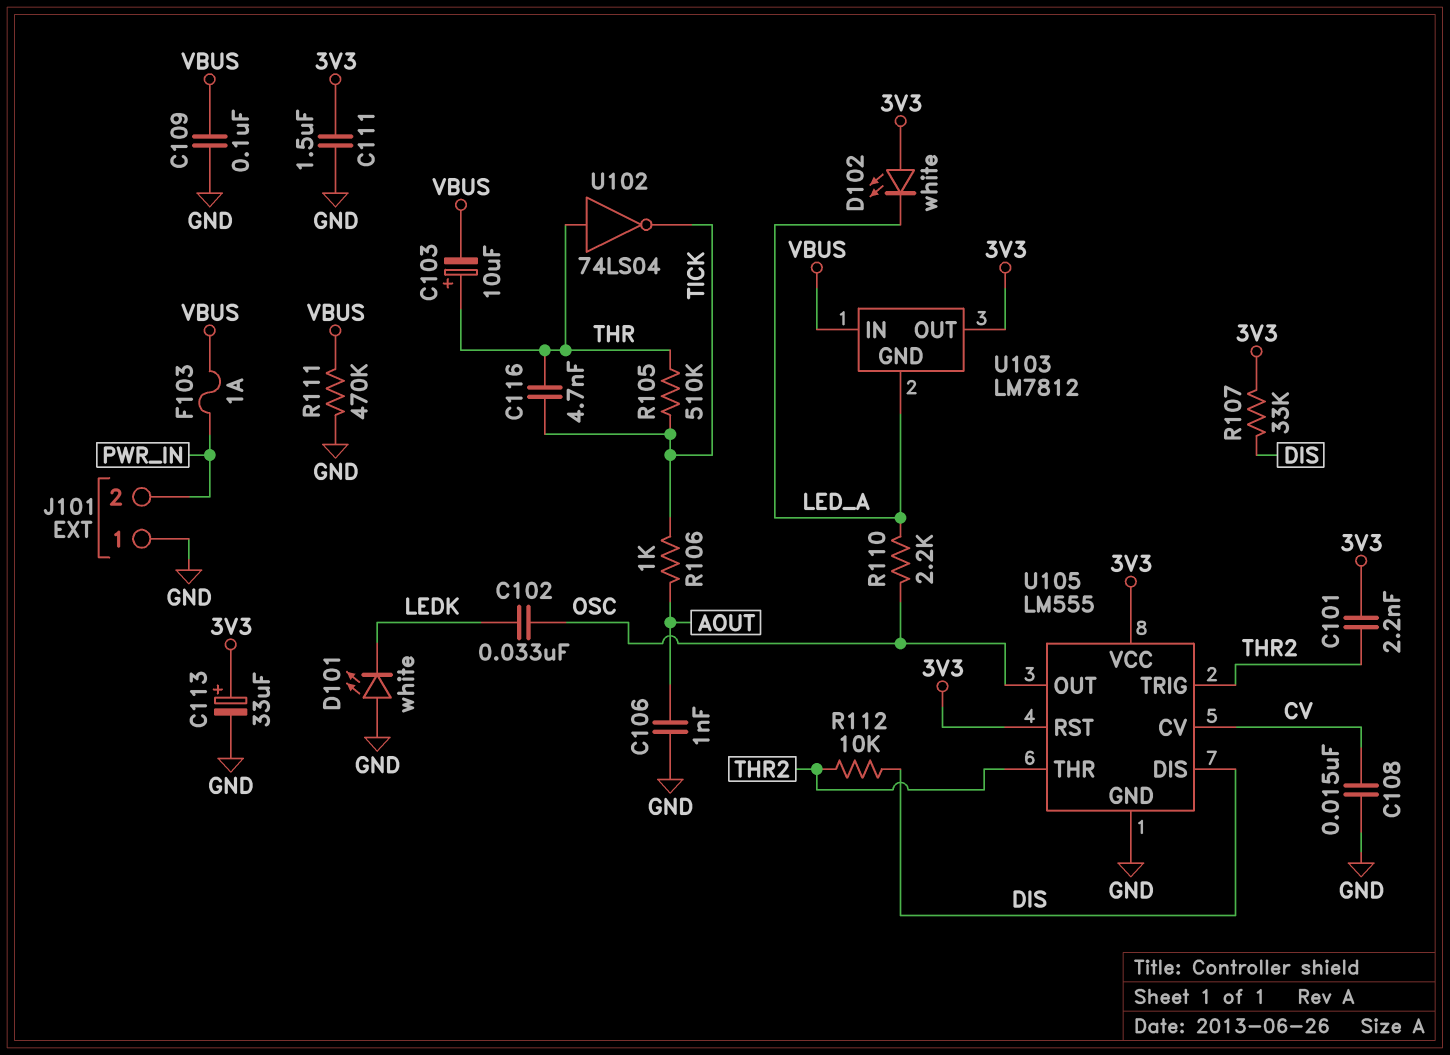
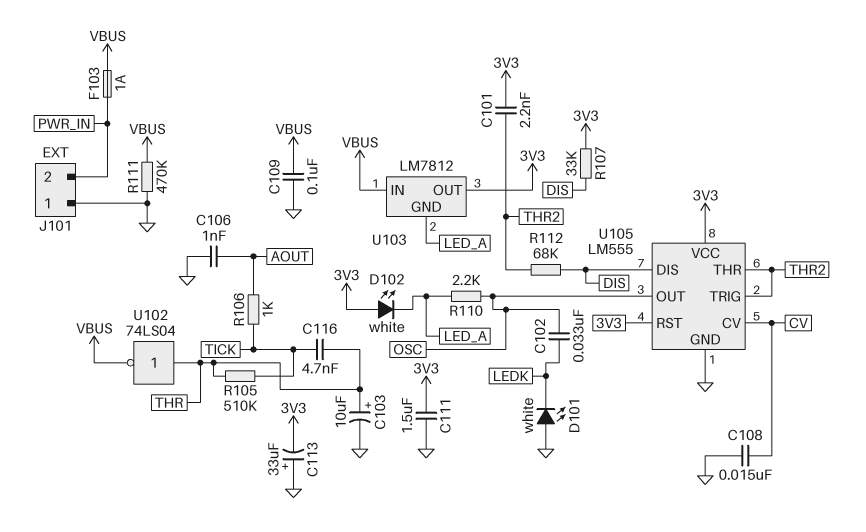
C103: 10uF (plus THR, minus VBUS) -> 10uF (plus THR, minus GND)
C113: 33uF (plus 3V3, minus GND) -> 33uF (plus GND, minus 3V3)
R112: 10k (DIS, THR2) -> 68k (DIS, THR2)
U102: NOT 74LS04 (in THR, out TICK) -> NOT 74LS04 (in THR, out VBUS)

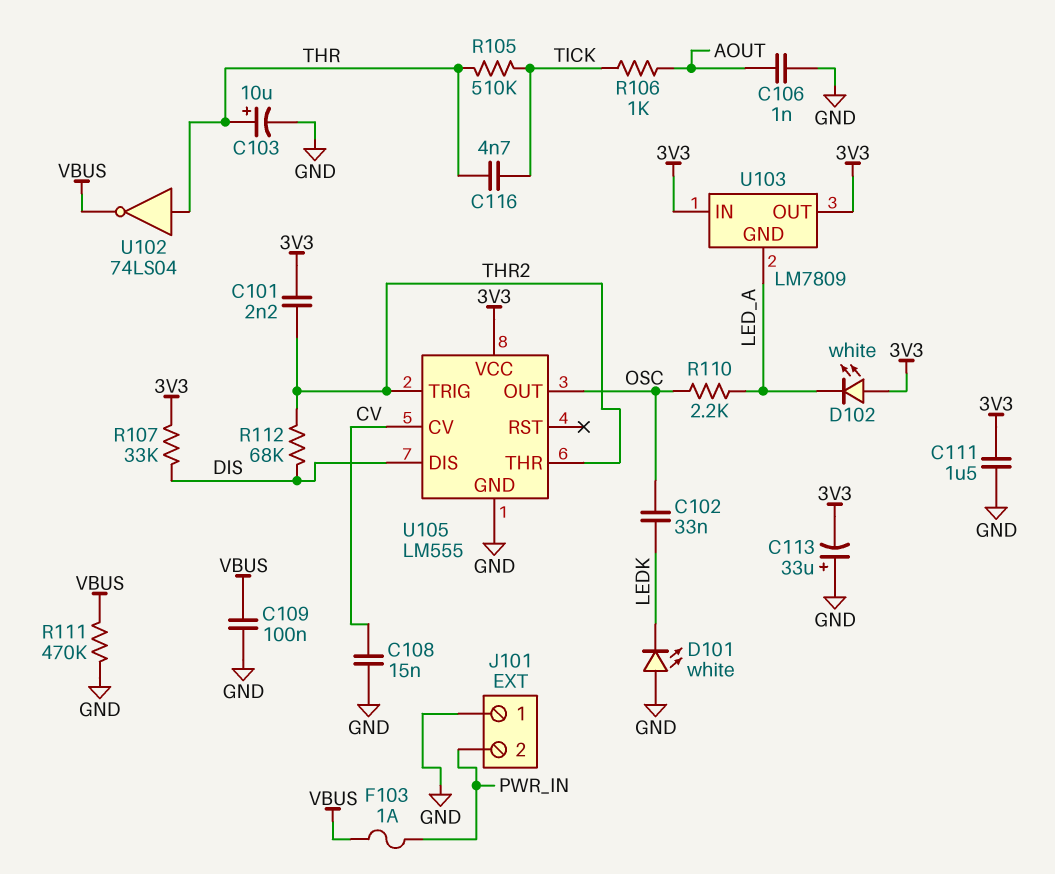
U103: LM7812 -> LM7809
U103 pin IN: VBUS -> 3V3
U105 pin RST: 3V3 -> none

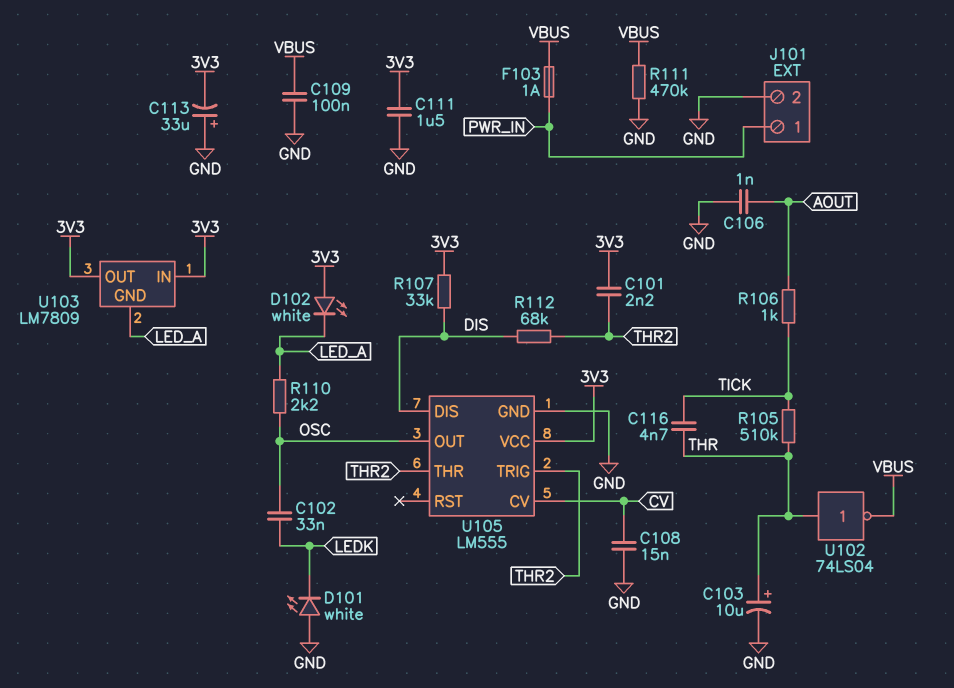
J101 pin 1: GND -> PWR_IN
J101 pin 2: PWR_IN -> GND

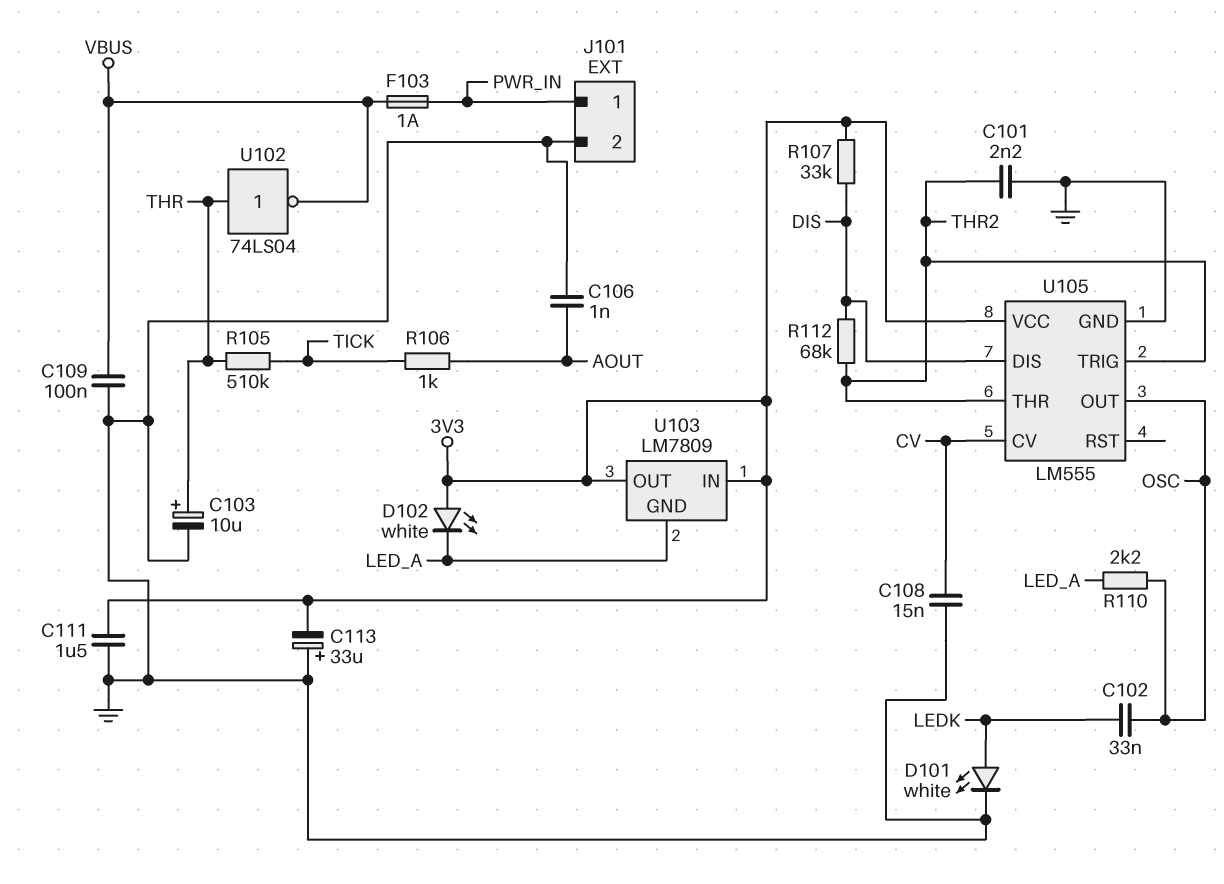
C101: 2.2nF (3V3, THR2) -> 2.2nF (GND, THR2)
C116: 4.7nF (THR, TICK) -> none
D101: LED white (A GND, K LEDK) -> LED white (A LEDK, K GND)
R111: 470k (GND, VBUS) -> none

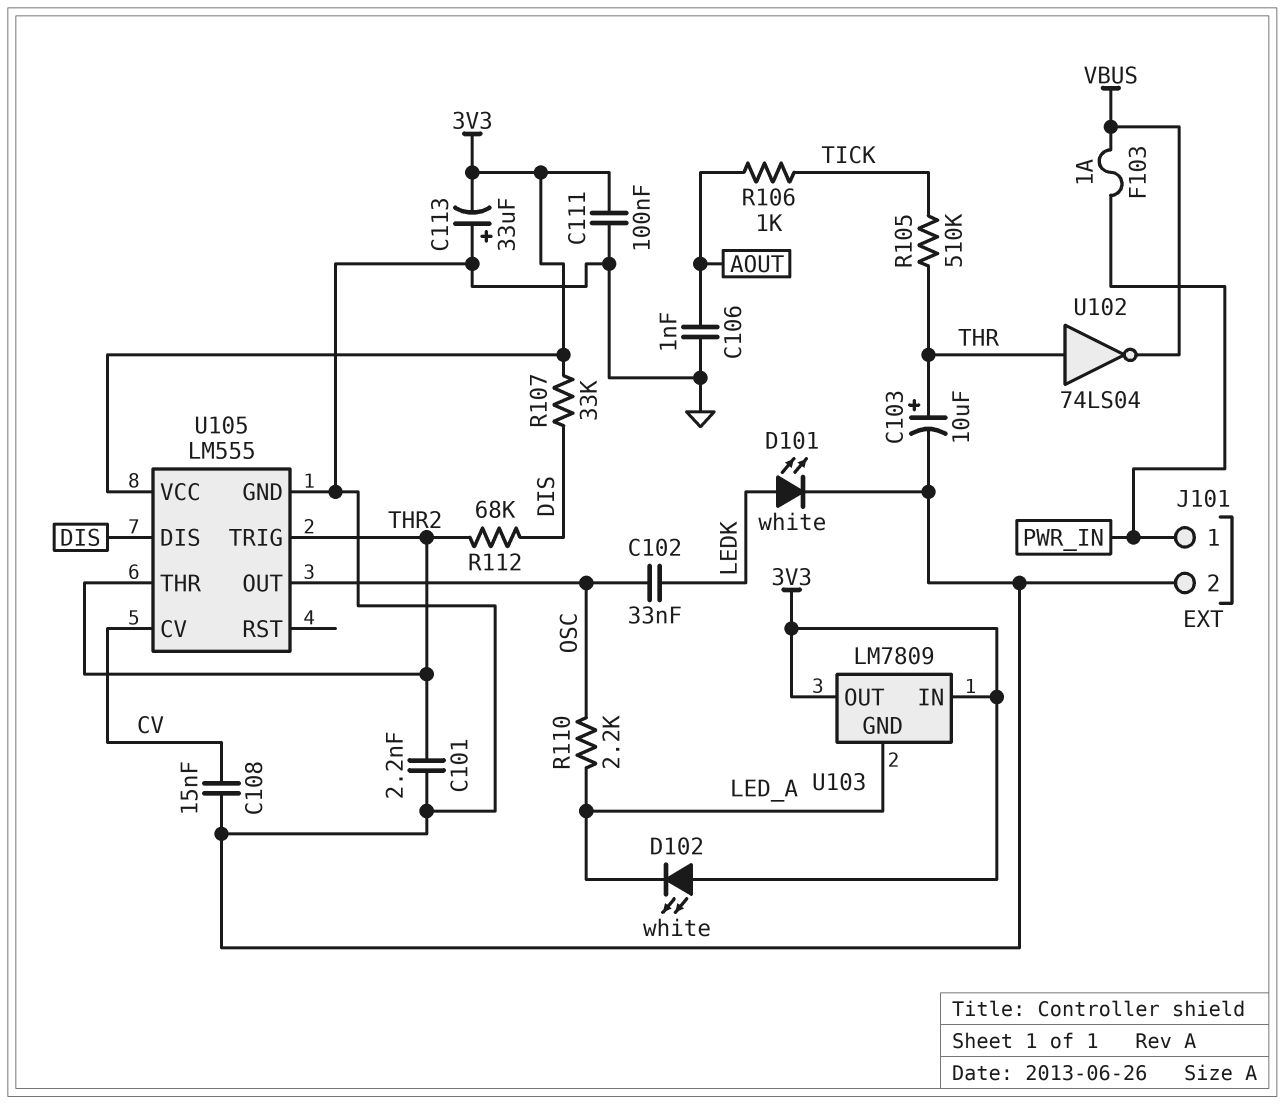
C109: 100nF (GND, VBUS) -> none
C111: 1.5uF (3V3, GND) -> 100nF (3V3, GND)

